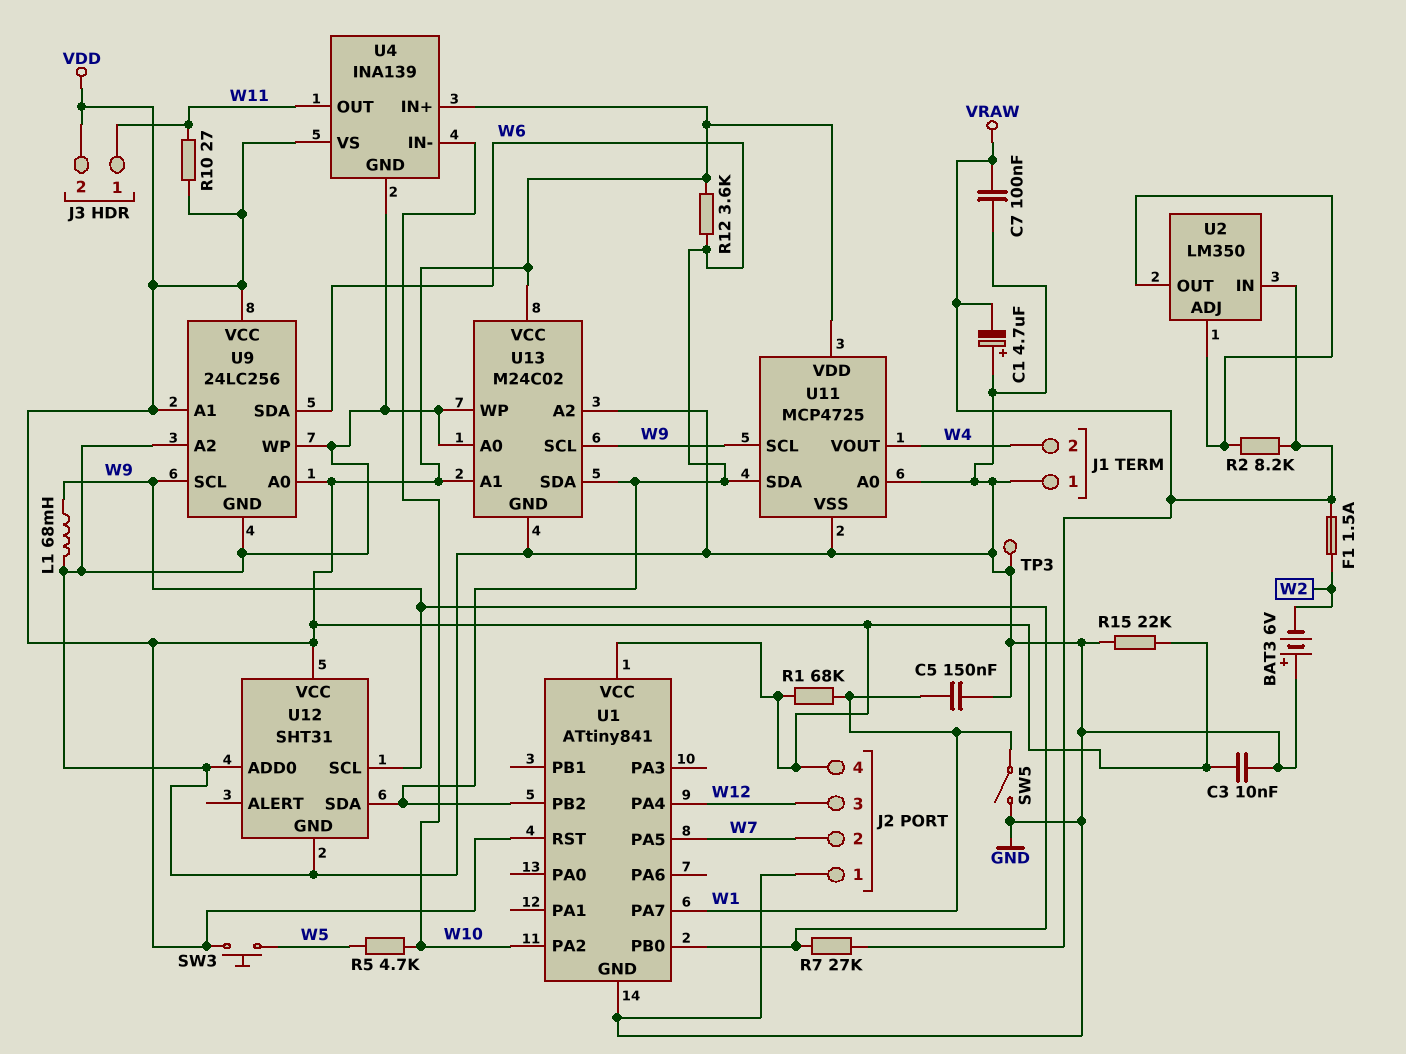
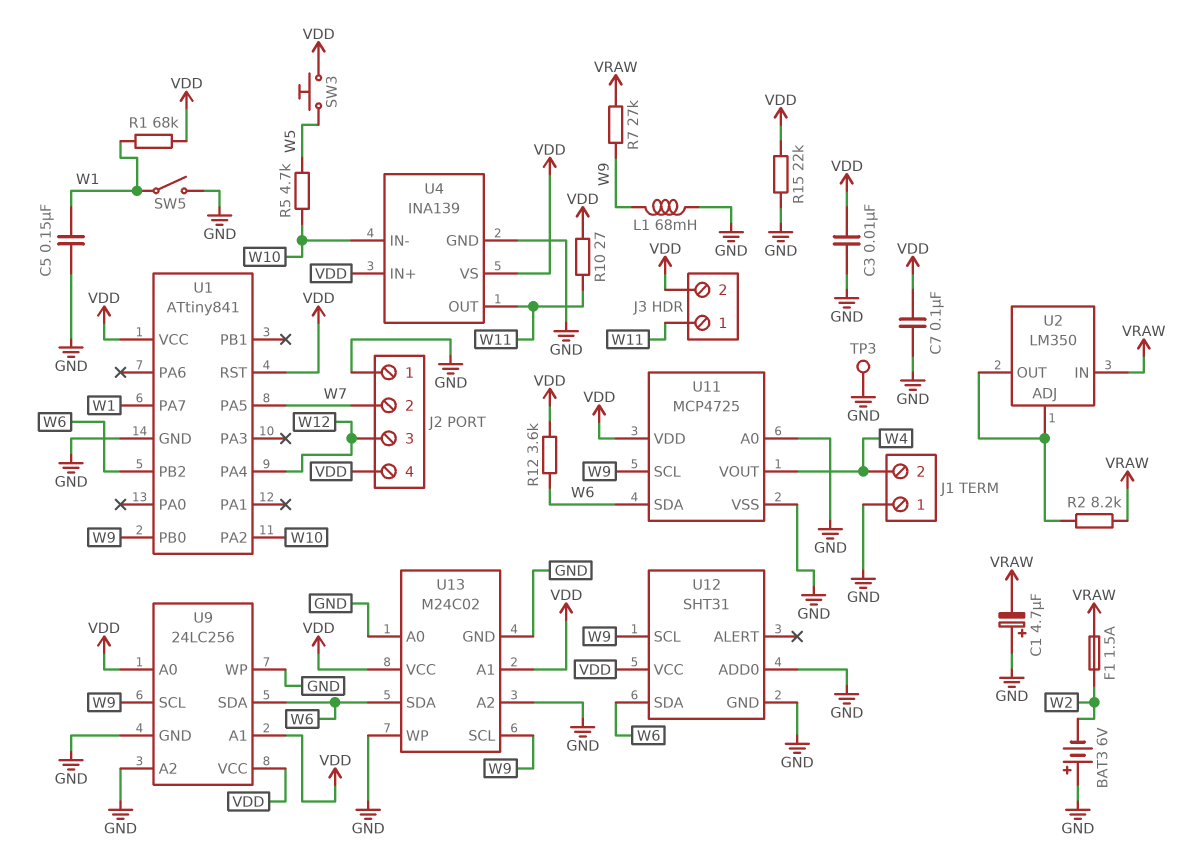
C7: 100nF (GND, VRAW) -> 100nF (GND, VDD)

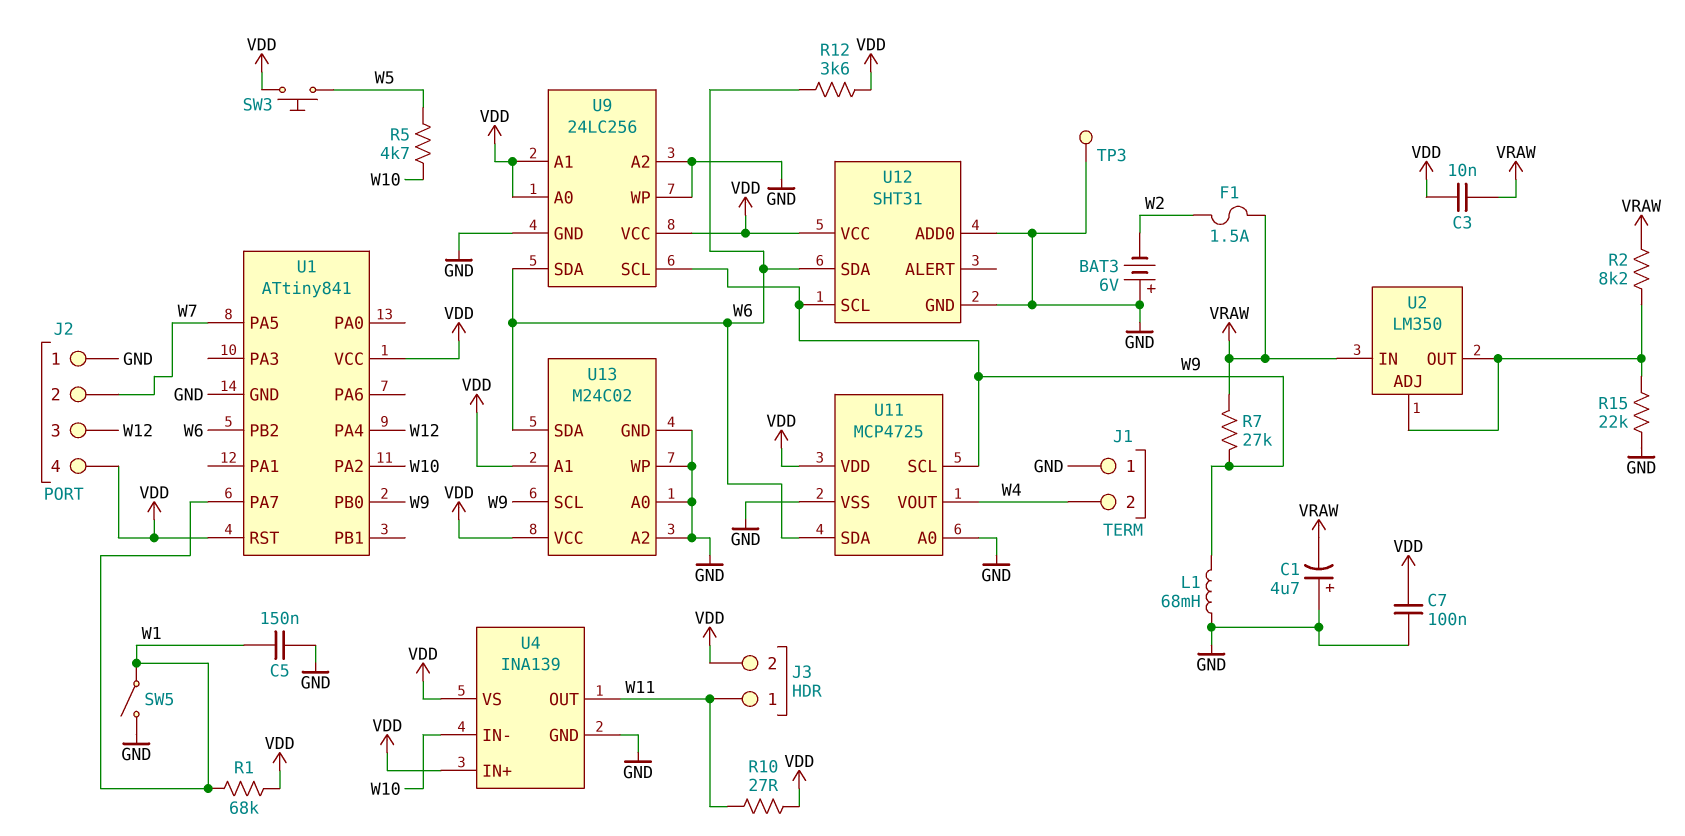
C3: 10nF (GND, VDD) -> 10nF (VDD, VRAW)
R15: 22k (GND, VDD) -> 22k (GND, U2/ADJ)

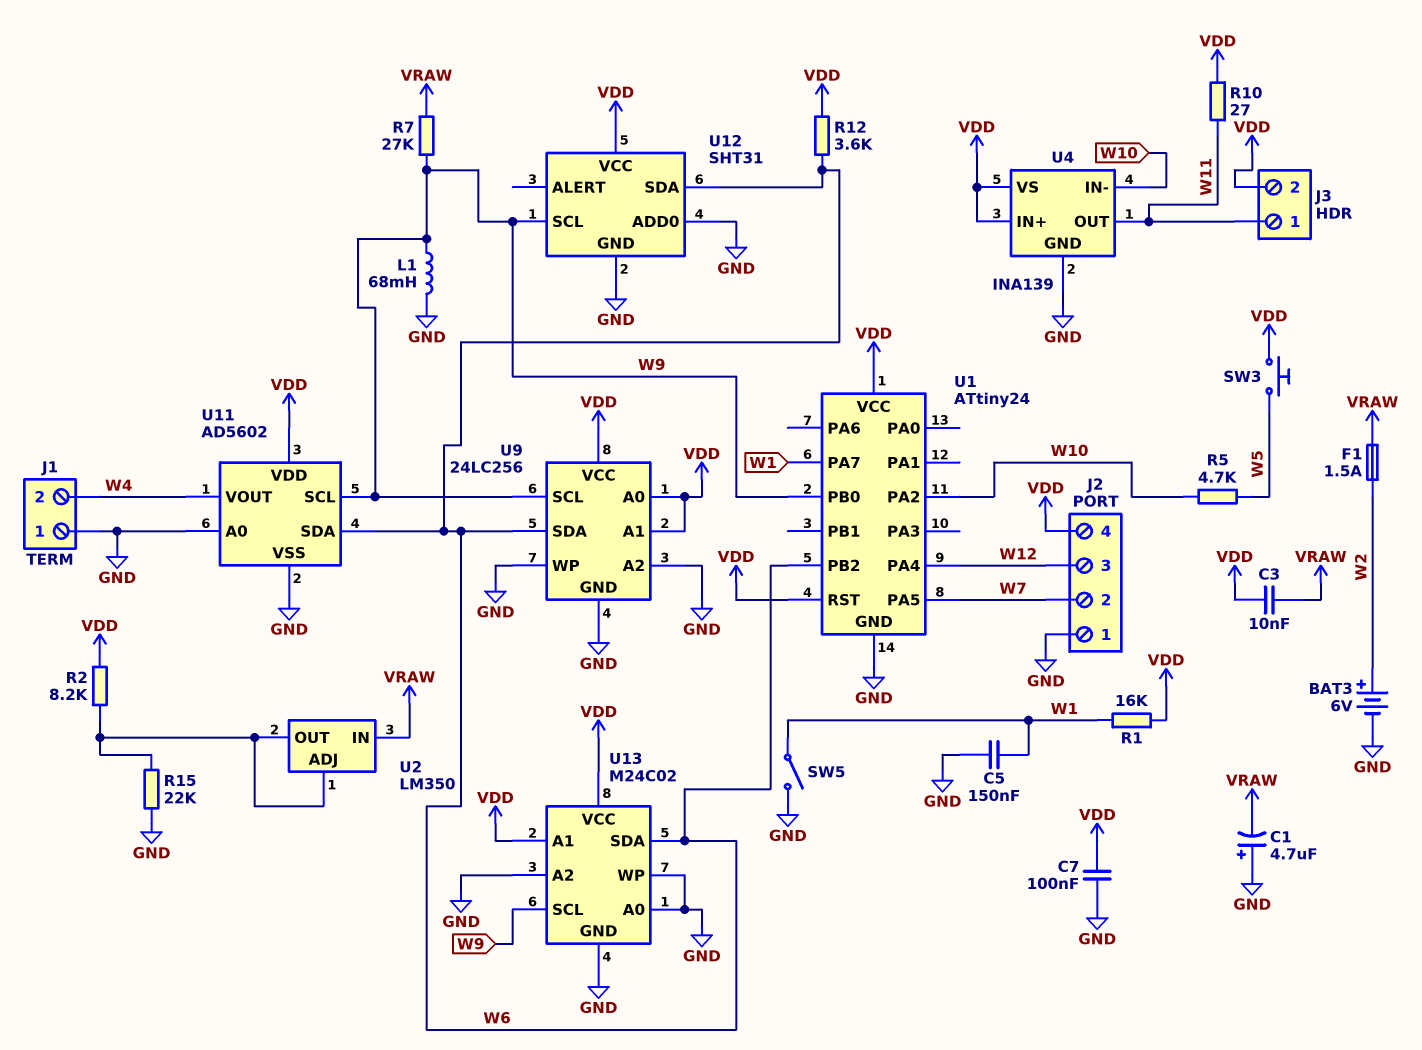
BAT3: 6V (plus GND, minus W2) -> 6V (plus W2, minus GND)
R1: 68k (VDD, W1) -> 16k (VDD, W1)
R2: 8.2k (U2/ADJ, VRAW) -> 8.2k (U2/ADJ, VDD)
TP3: test point (GND) -> none
U1: ATtiny841 -> ATtiny24
U11: MCP4725 -> AD5602

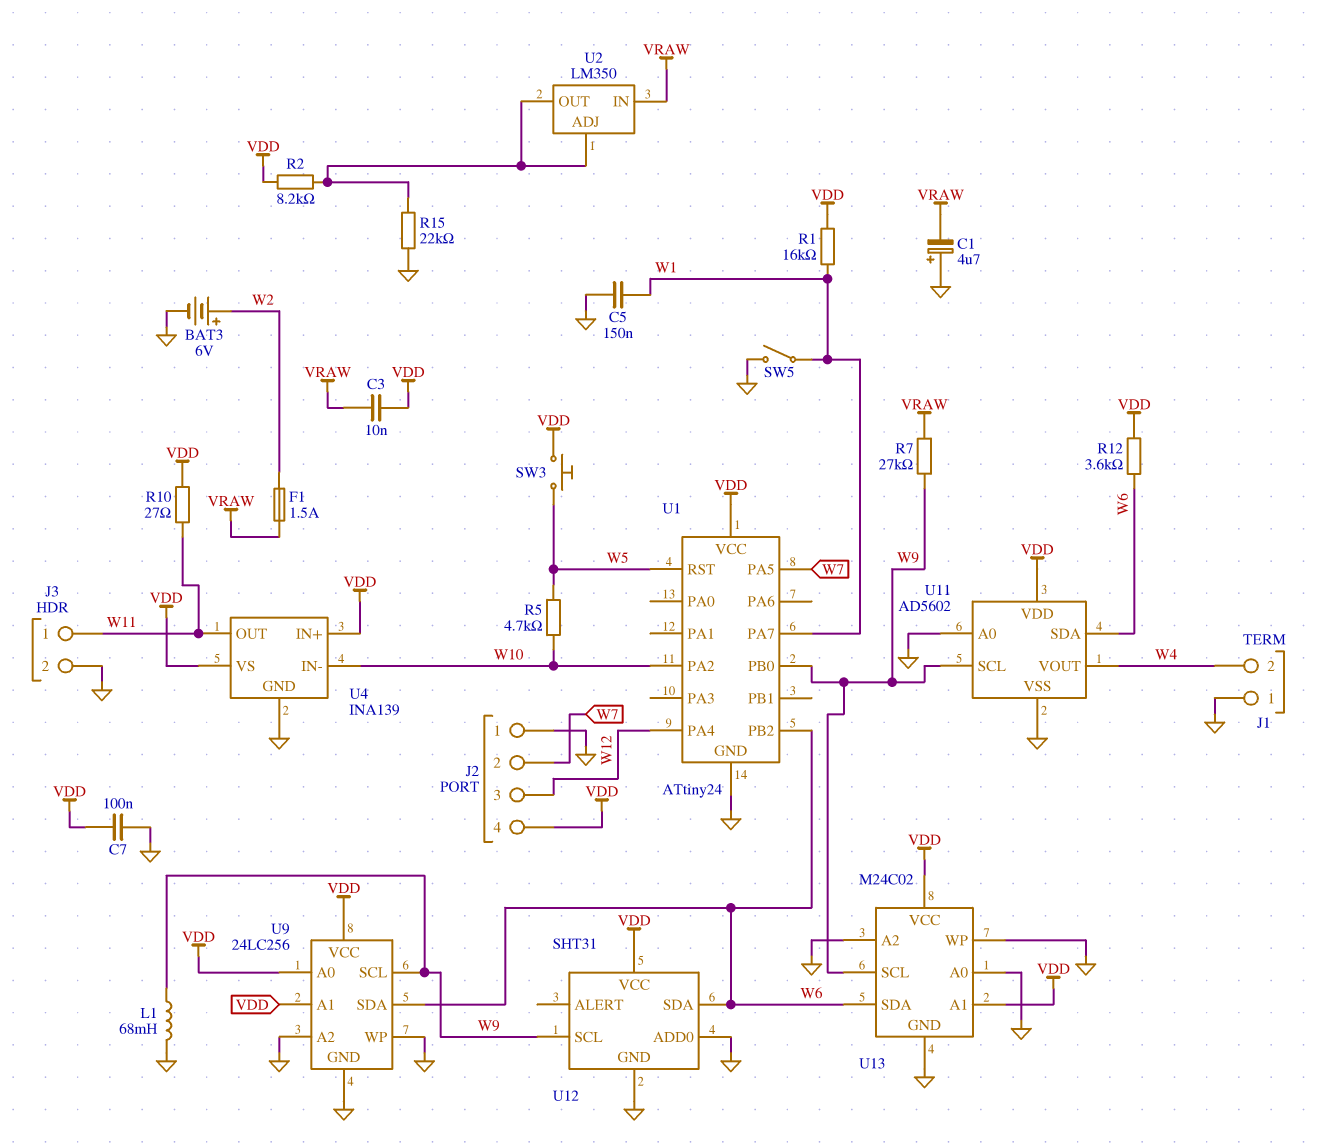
J3 pin 2: VDD -> GND
U1 pin RST: VDD -> W5

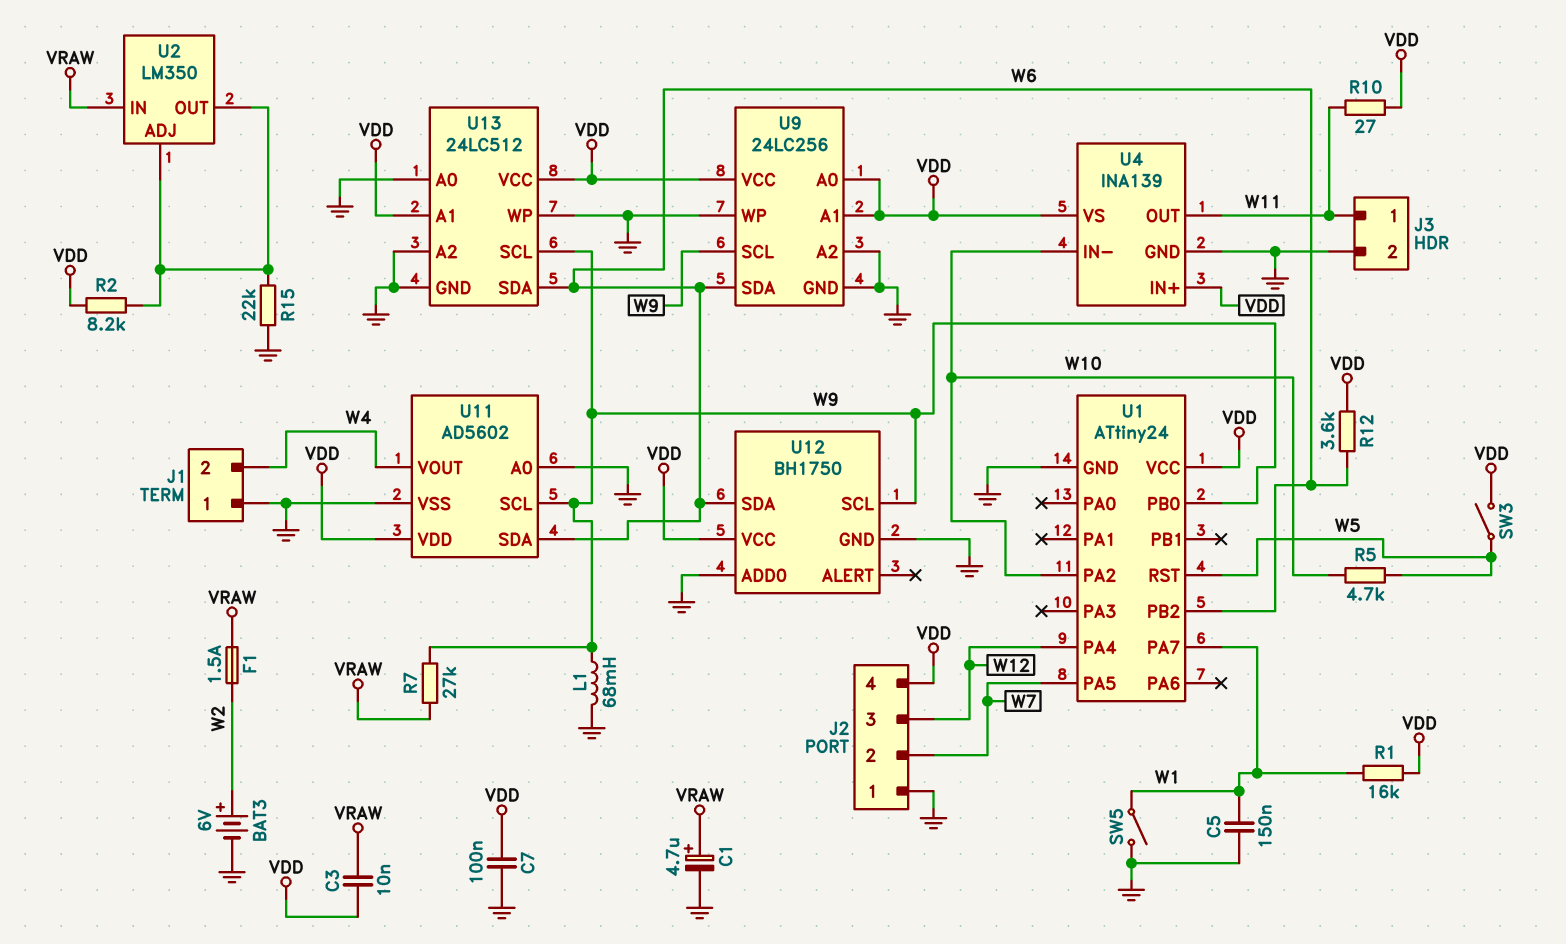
C1: 4.7uF (plus GND, minus VRAW) -> 4.7uF (plus VRAW, minus GND)
SW3: button (VDD, W5) -> switch (VDD, W5)
U12: SHT31 -> BH1750
U13: M24C02 -> 24LC512

